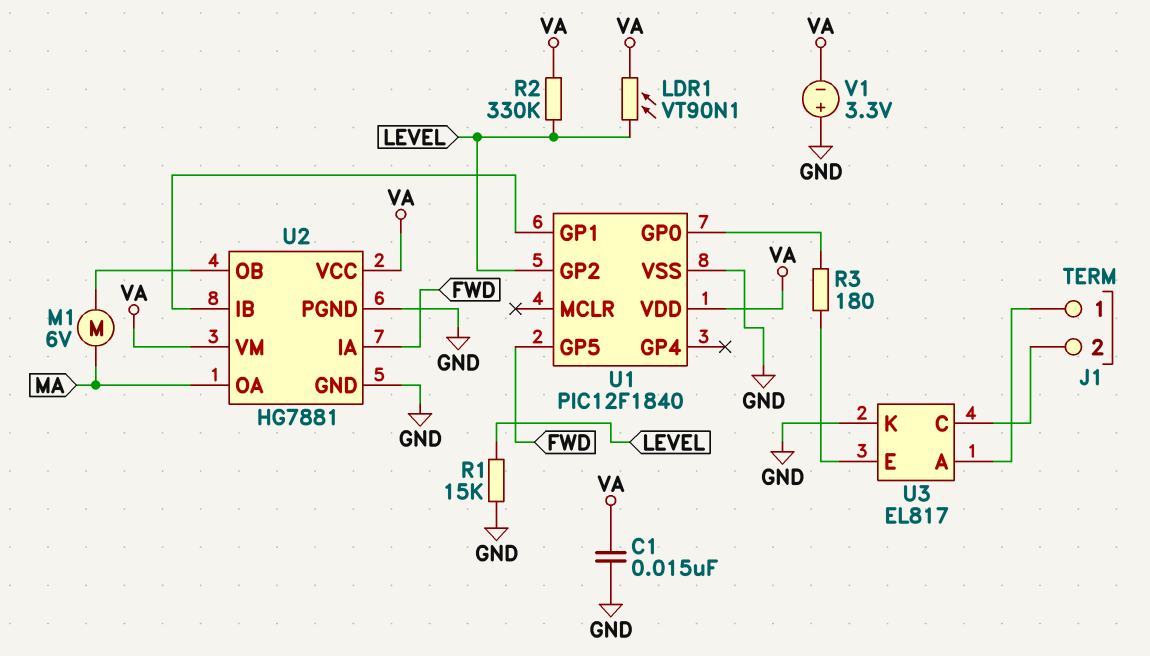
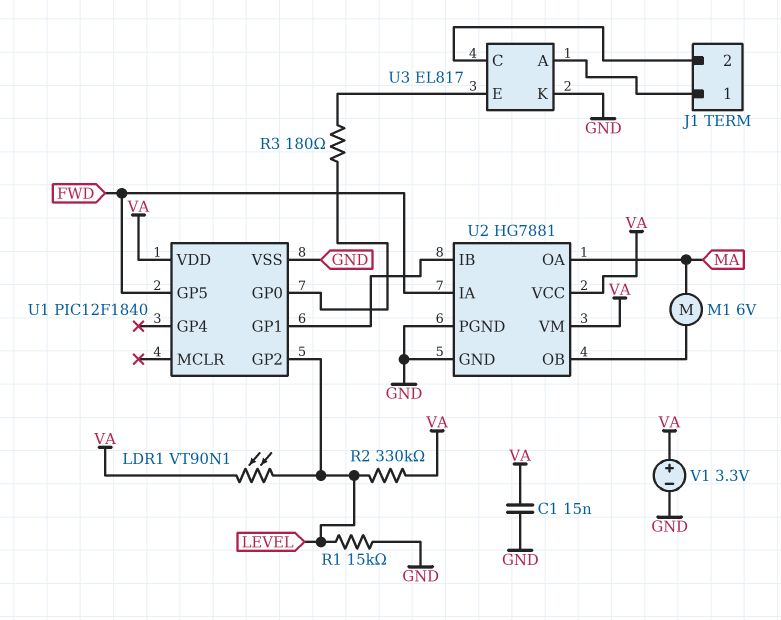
V1: 3.3V (plus GND, minus VA) -> 3.3V (plus VA, minus GND)

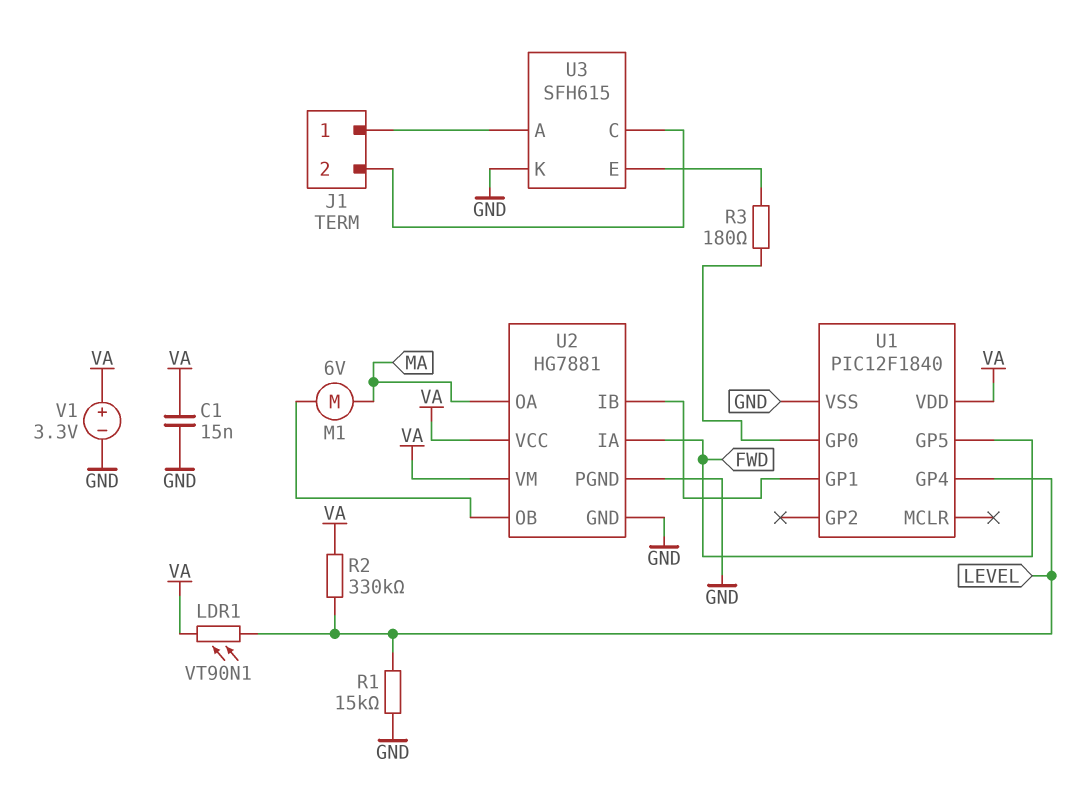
U1 pin GP2: LEVEL -> none
U1 pin GP4: none -> LEVEL
U3: EL817 -> SFH615

